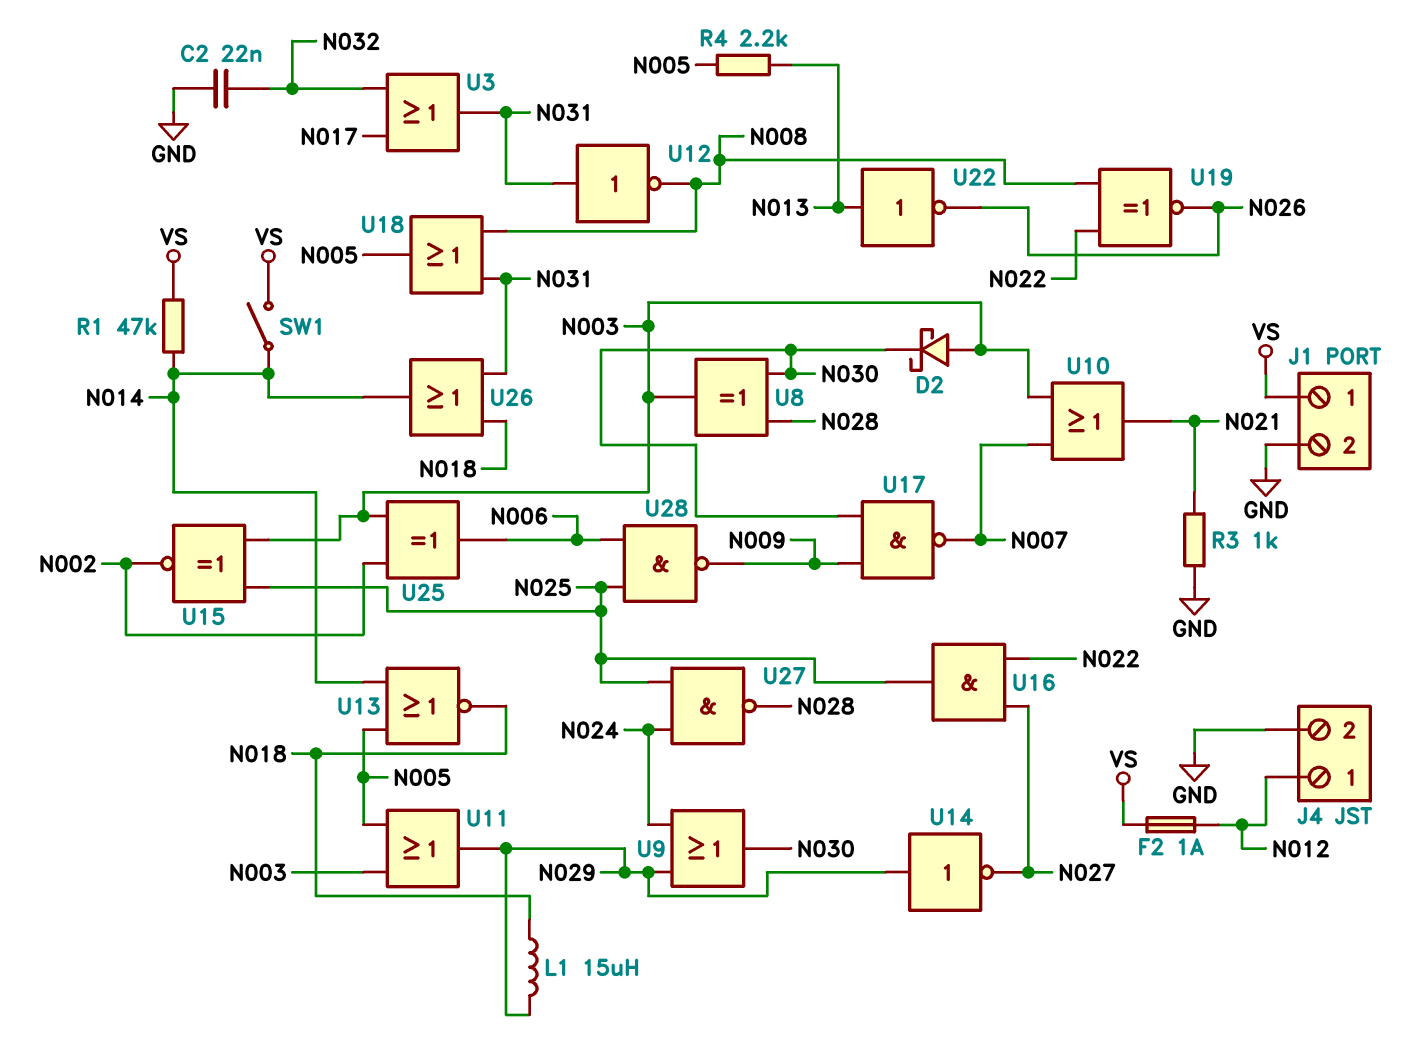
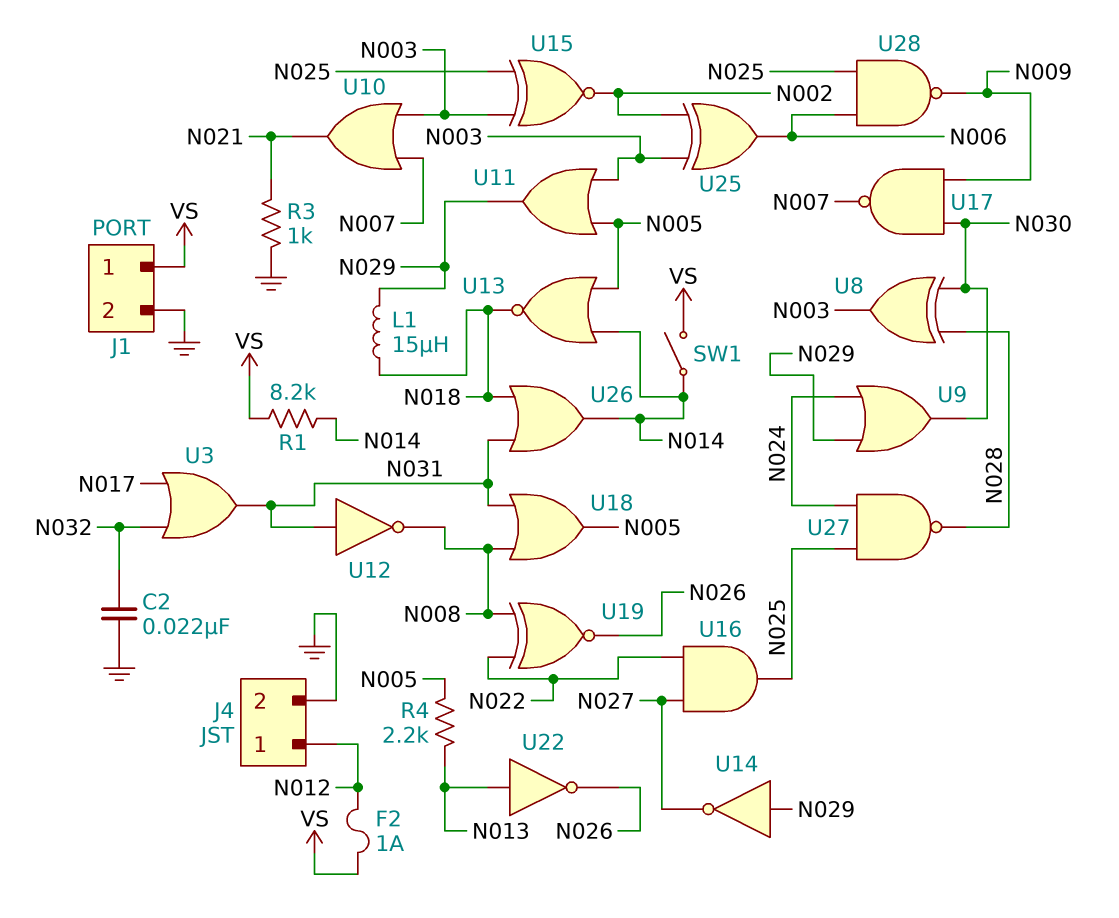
D2: schottky (A N003, K N030) -> none
R1: 47k (N014, VS) -> 8.2k (N014, VS)

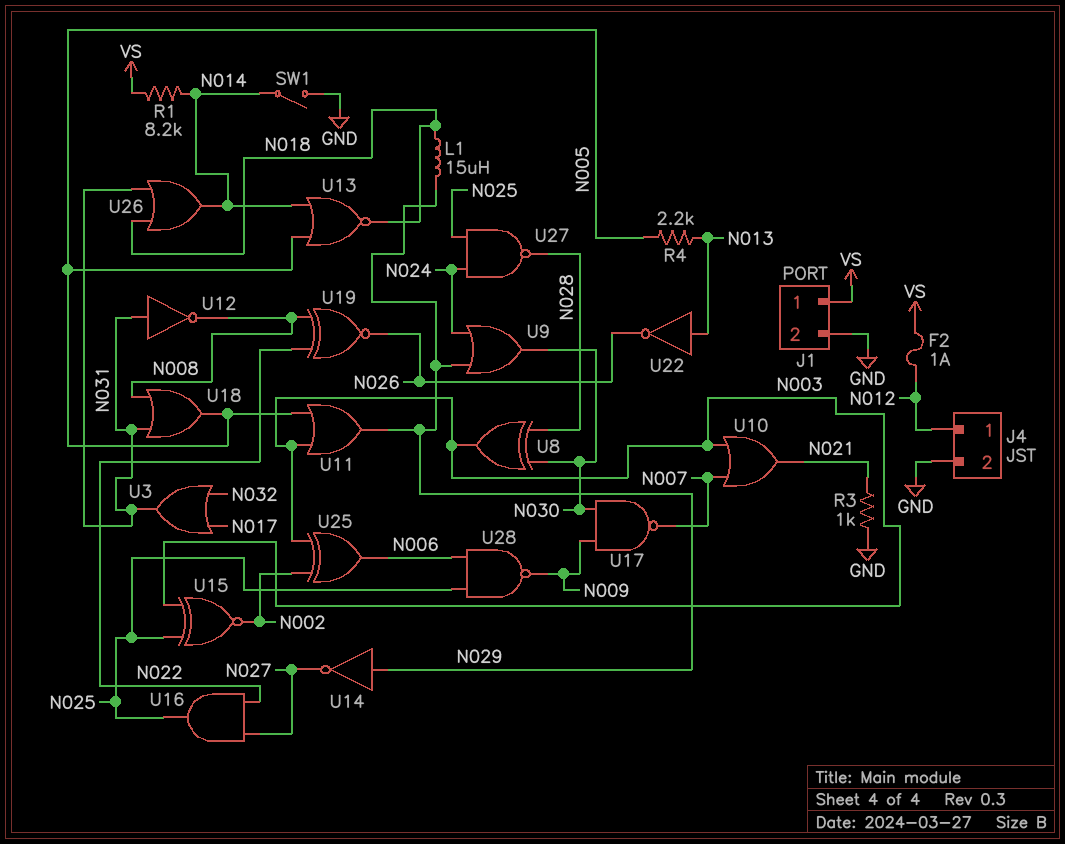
C2: 22nF (GND, N032) -> none
SW1: switch (N014, VS) -> switch (GND, N014)

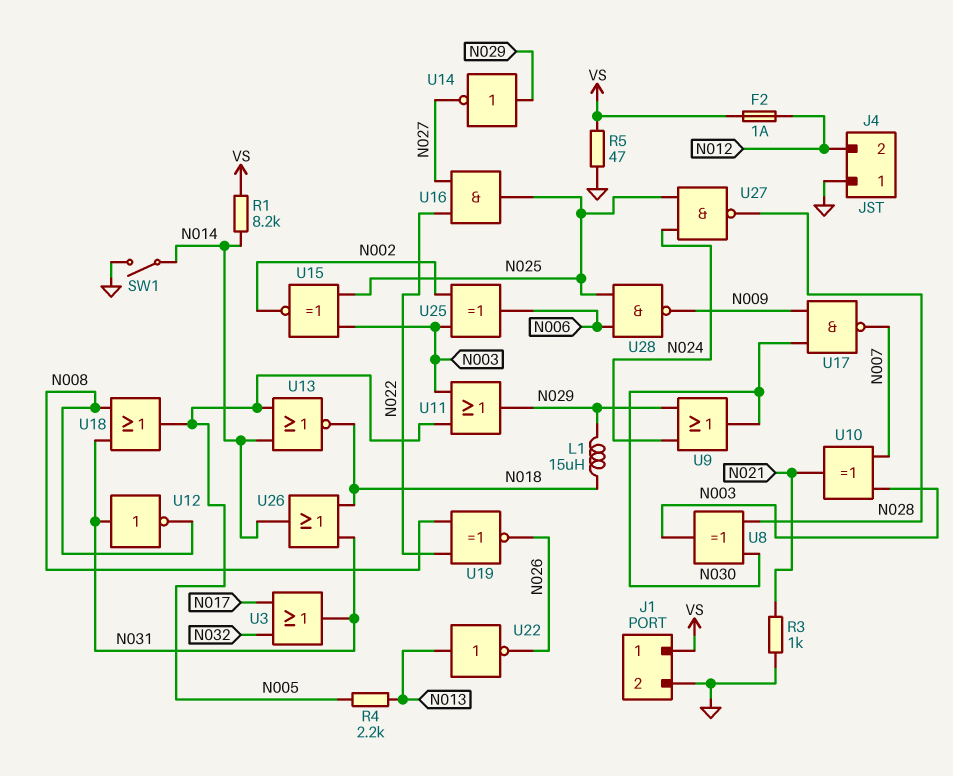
J4 pin 1: N012 -> GND
J4 pin 2: GND -> N012
R5: none -> 47 (GND, VS)
U10: OR (in N003, in N007, out N021) -> XOR (in N003, in N007, out N021)

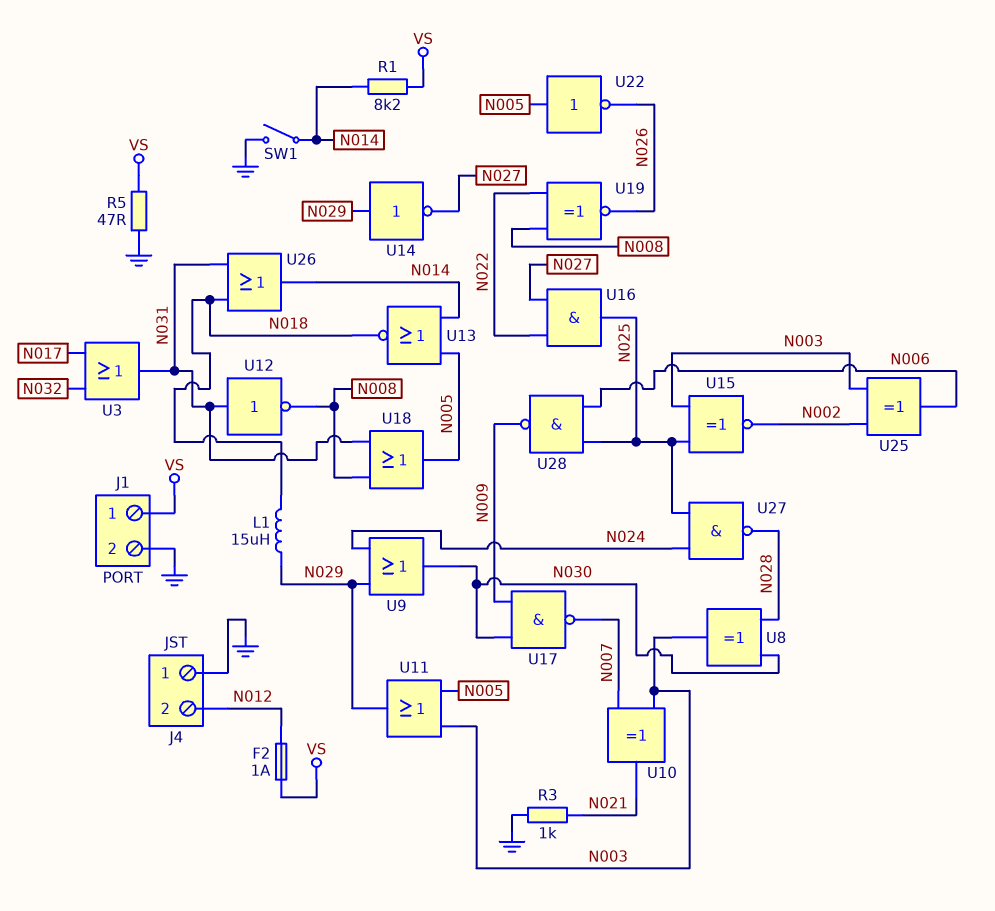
R4: 2.2k (N005, N013) -> none
U22: NOT (in N013, out N026) -> NOT (in N005, out N026)

